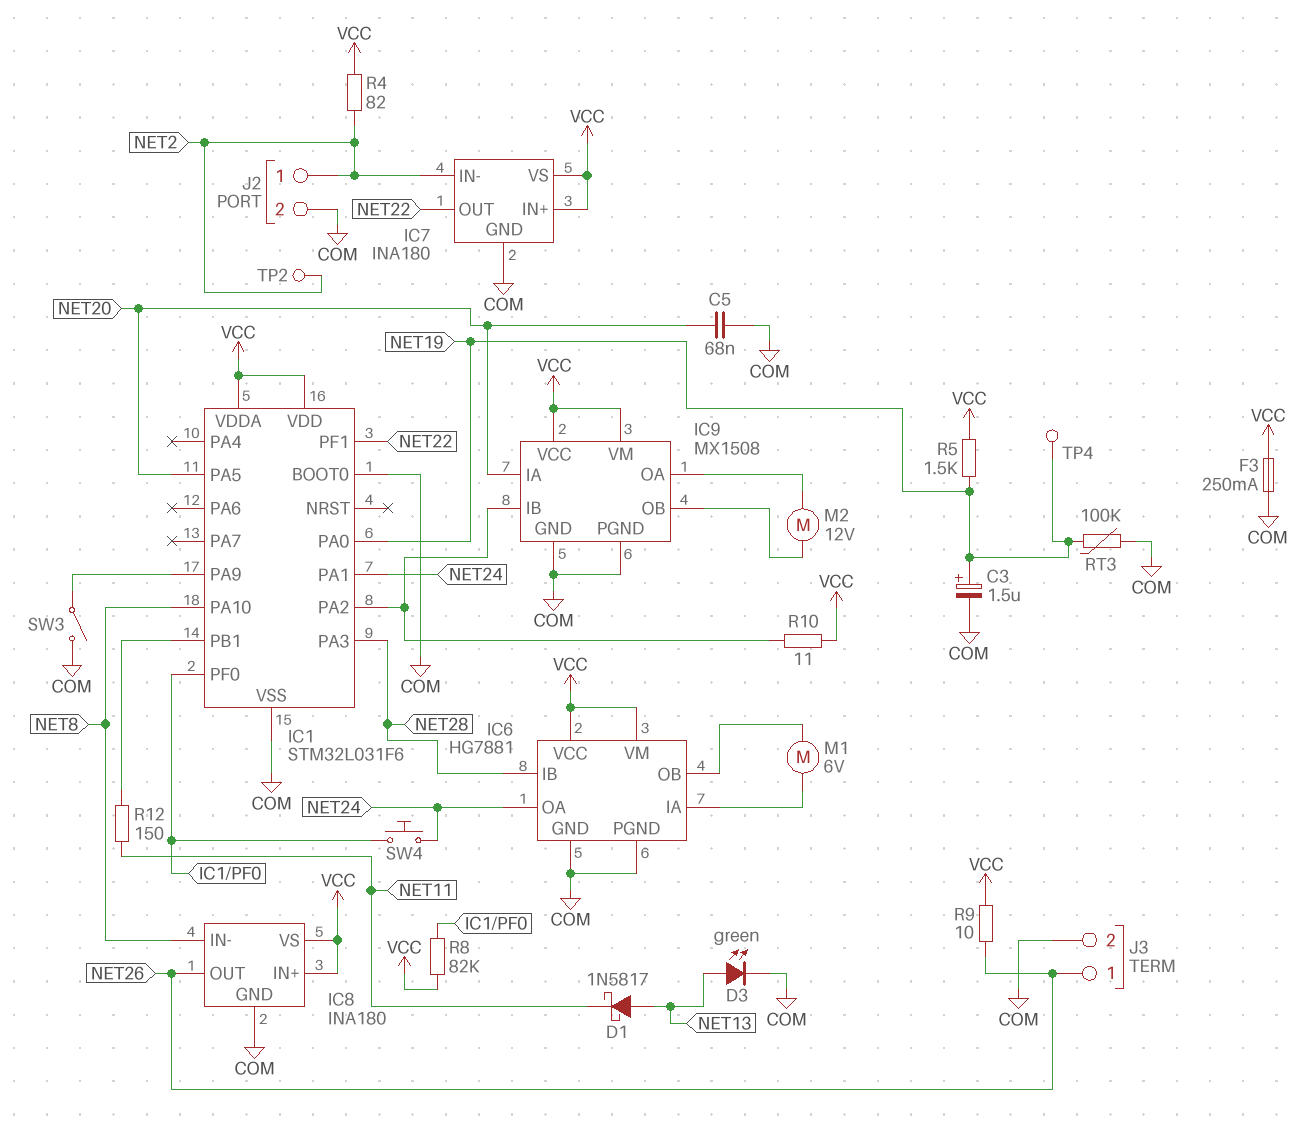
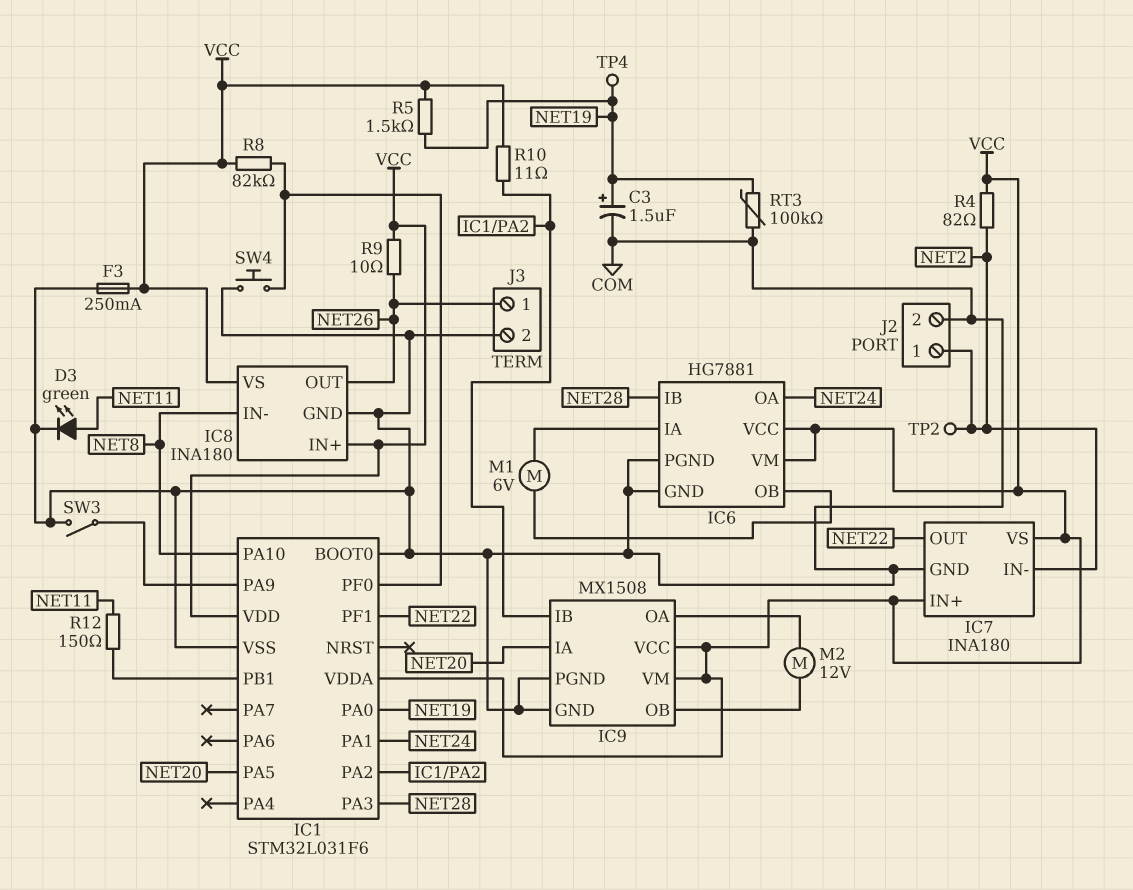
C5: 68nF (COM, NET20) -> none
D1: schottky 1N5817 (A NET13, K NET11) -> none
D3: LED green (A NET13, K COM) -> LED green (A NET11, K COM)
SW4: button (IC1/PF0, NET24) -> button (COM, IC1/PF0)

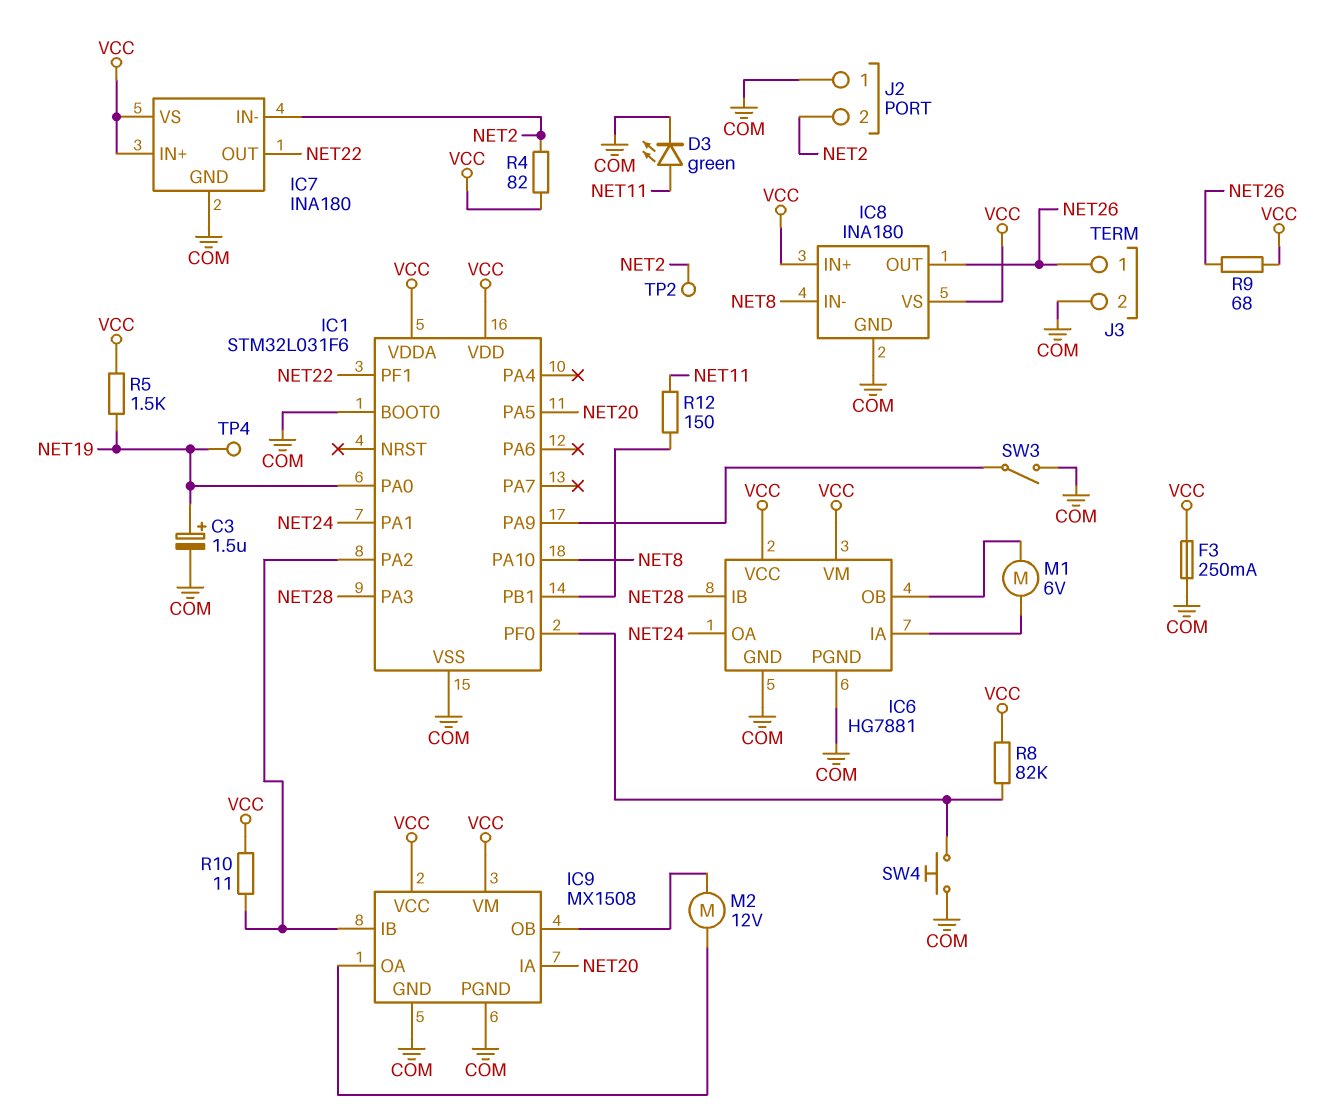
J2 pin 1: NET2 -> COM
J2 pin 2: COM -> NET2
R9: 10 (NET26, VCC) -> 68 (NET26, VCC)
RT3: 100k (COM, NET19) -> none

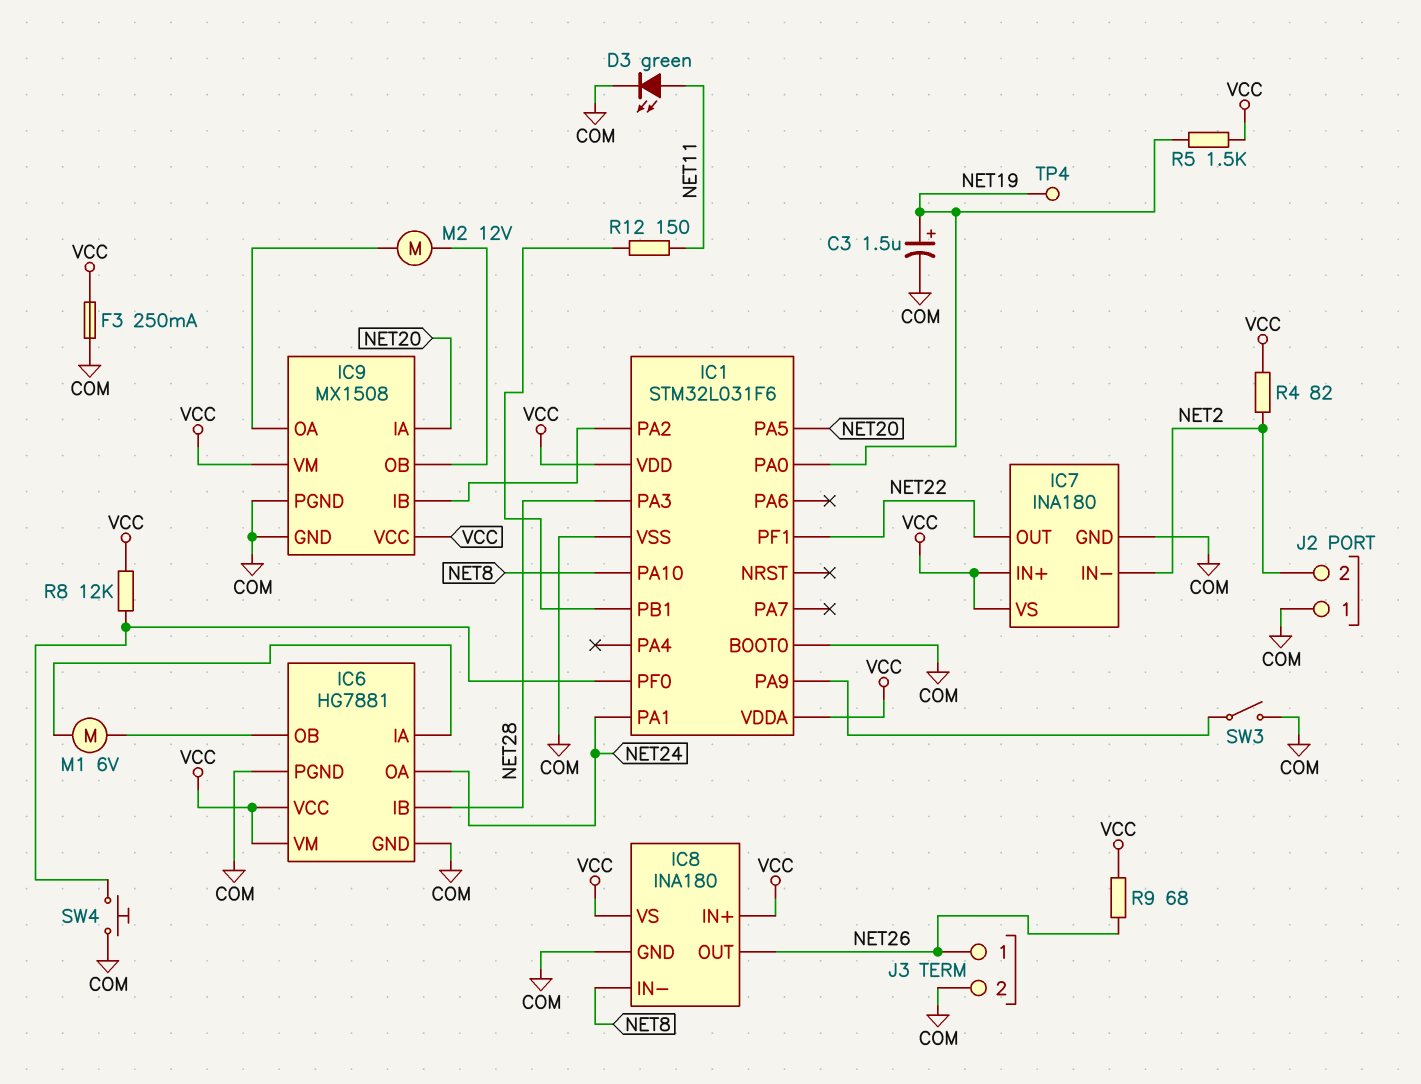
R8: 82k (IC1/PF0, VCC) -> 12k (IC1/PF0, VCC)
R10: 11 (IC1/PA2, VCC) -> none
TP2: test point (NET2) -> none

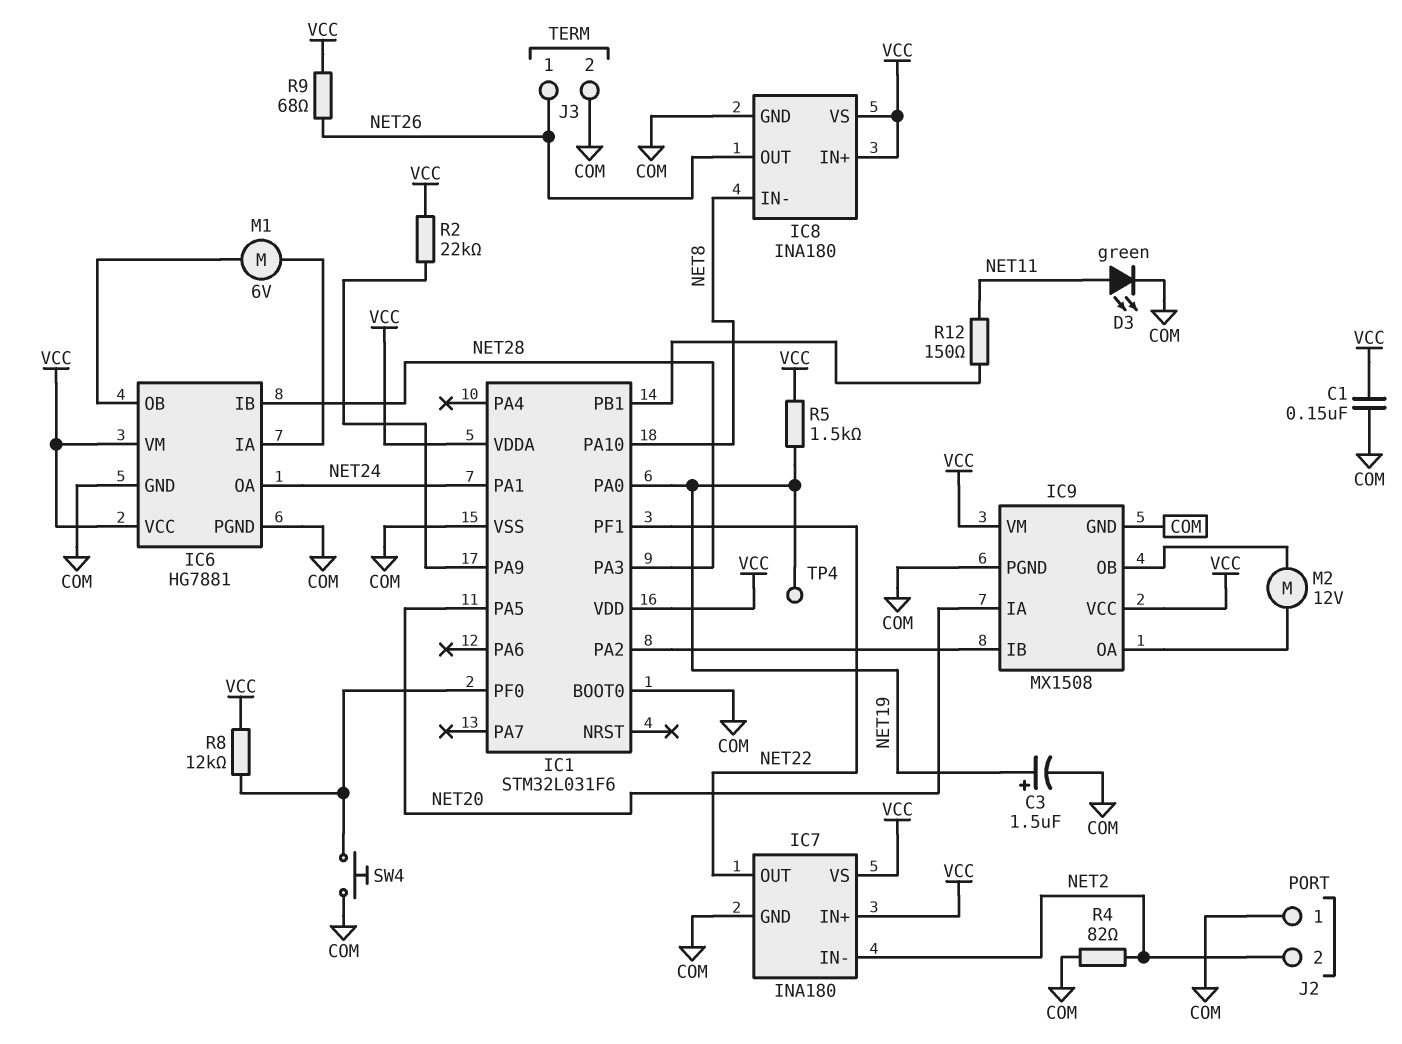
C1: none -> 150nF (COM, VCC)
F3: 250mA (COM, VCC) -> none
R2: none -> 22k (IC1/PA9, VCC)
R4: 82 (NET2, VCC) -> 82 (COM, NET2)
SW3: switch (COM, IC1/PA9) -> none

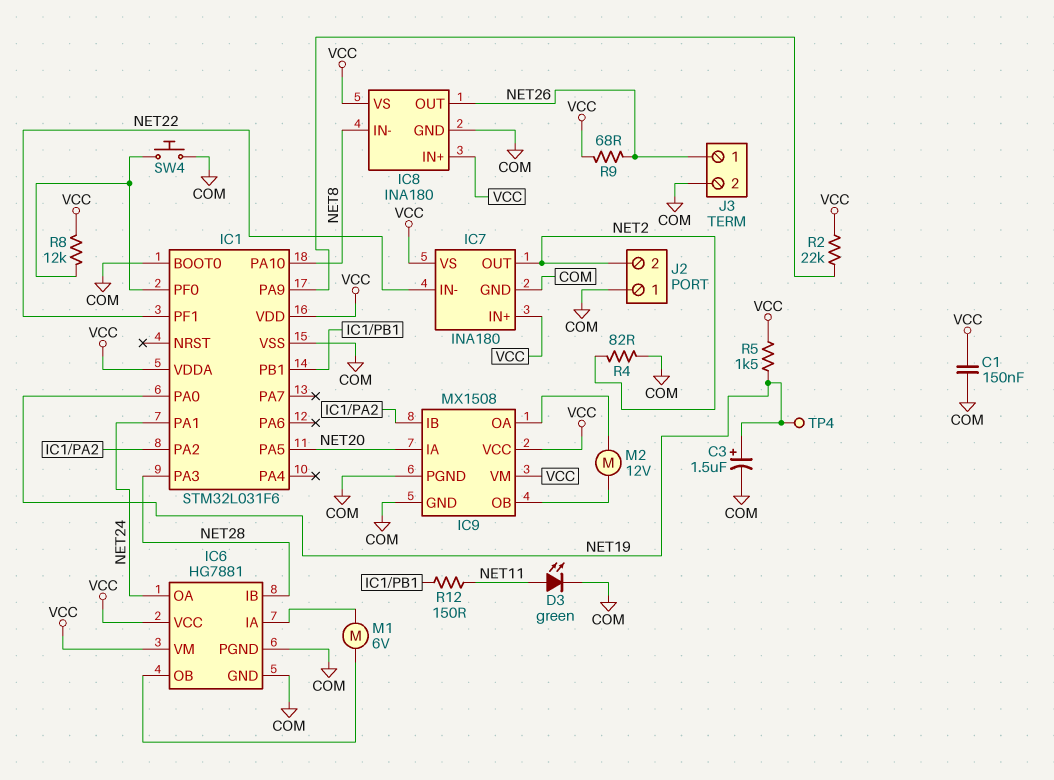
IC7 pin IN-: NET2 -> NET22
IC7 pin OUT: NET22 -> NET2

